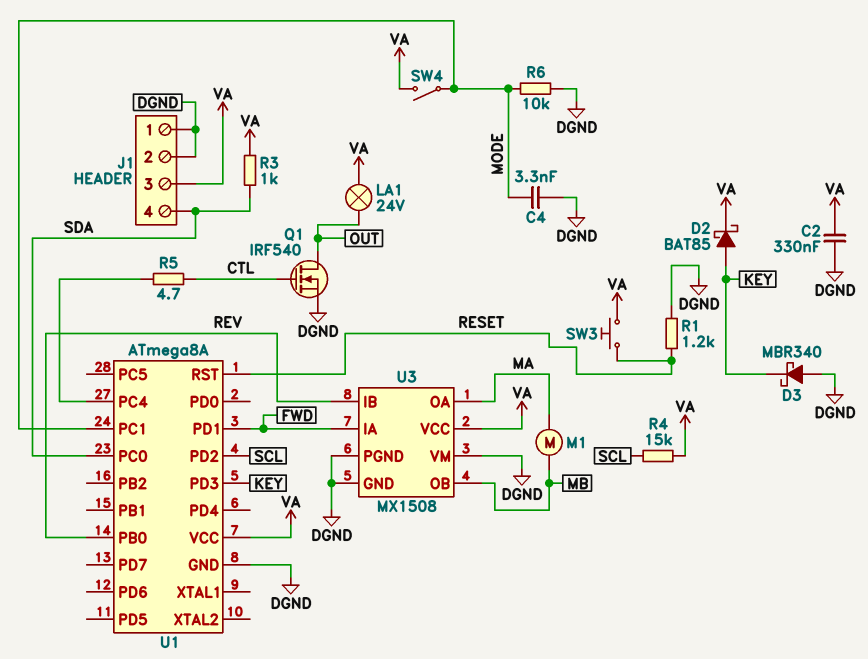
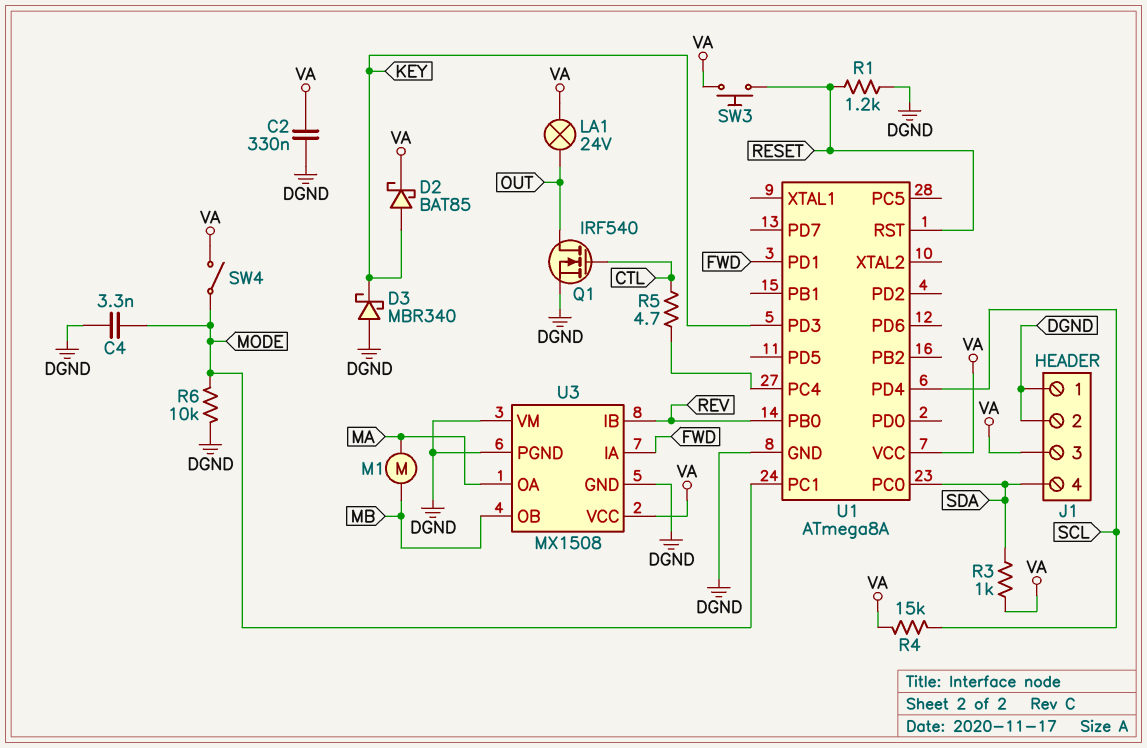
U1 pin PD2: SCL -> none
U1 pin PD4: none -> SCL

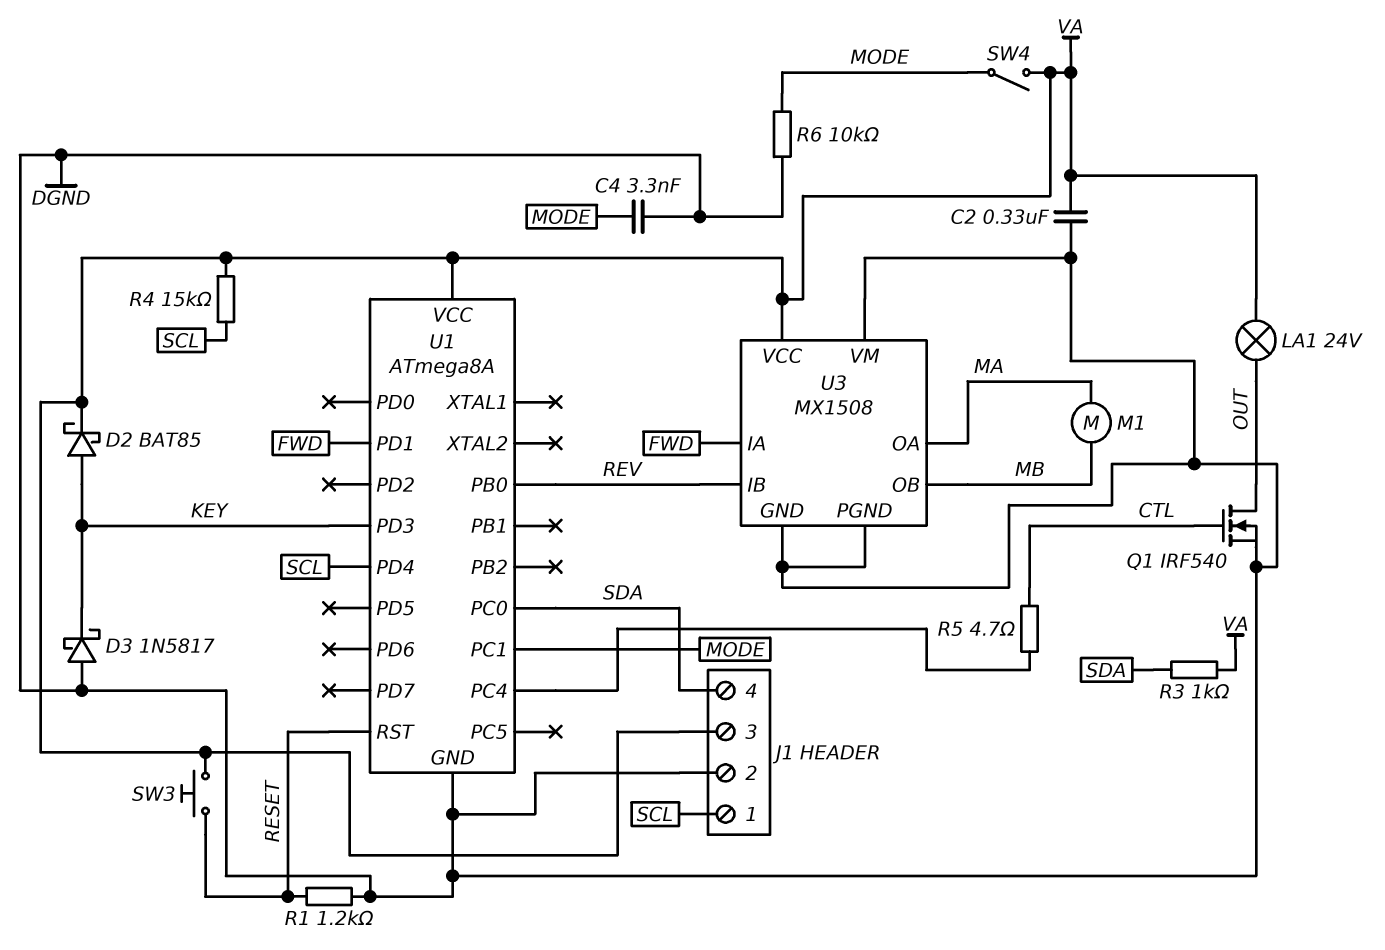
D3: schottky MBR340 (A DGND, K KEY) -> schottky 1N5817 (A DGND, K KEY)
J1 pin 1: DGND -> SCL

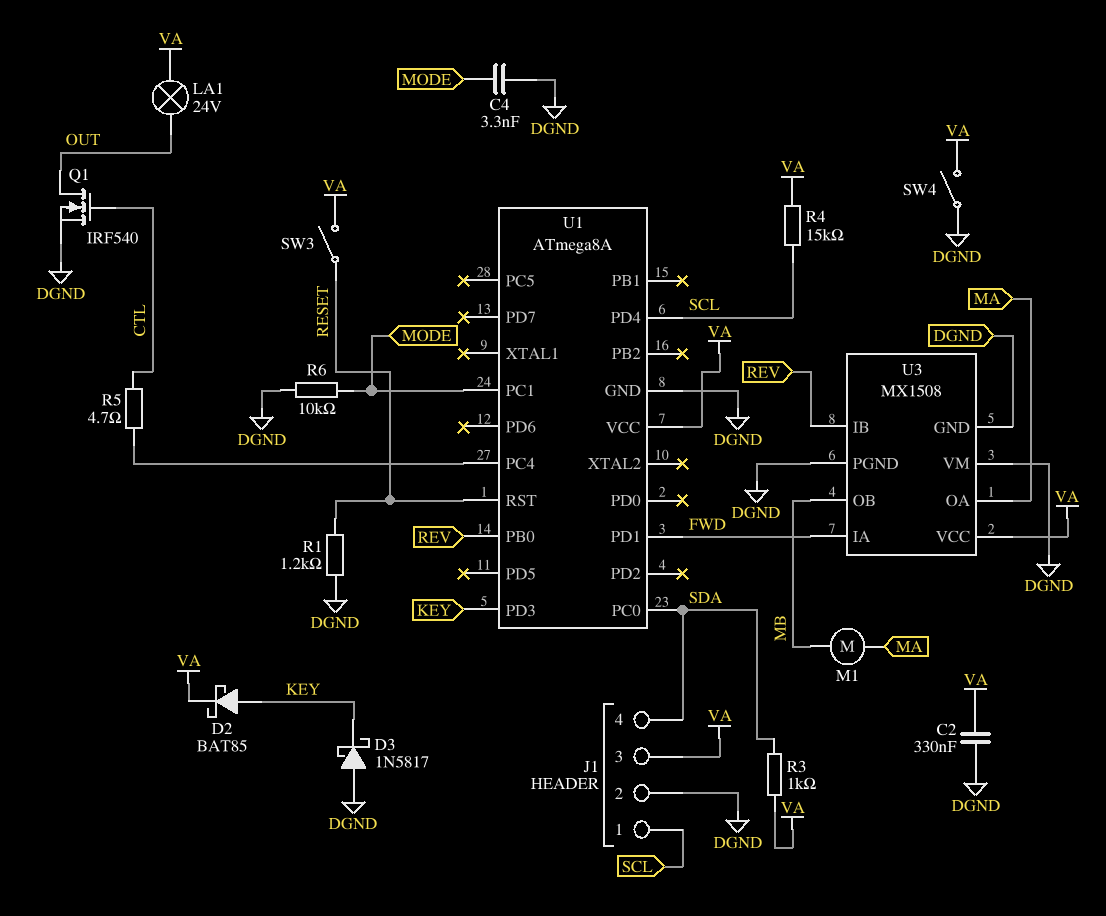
SW3: button (RESET, VA) -> switch (RESET, VA)
SW4: switch (MODE, VA) -> switch (DGND, VA)

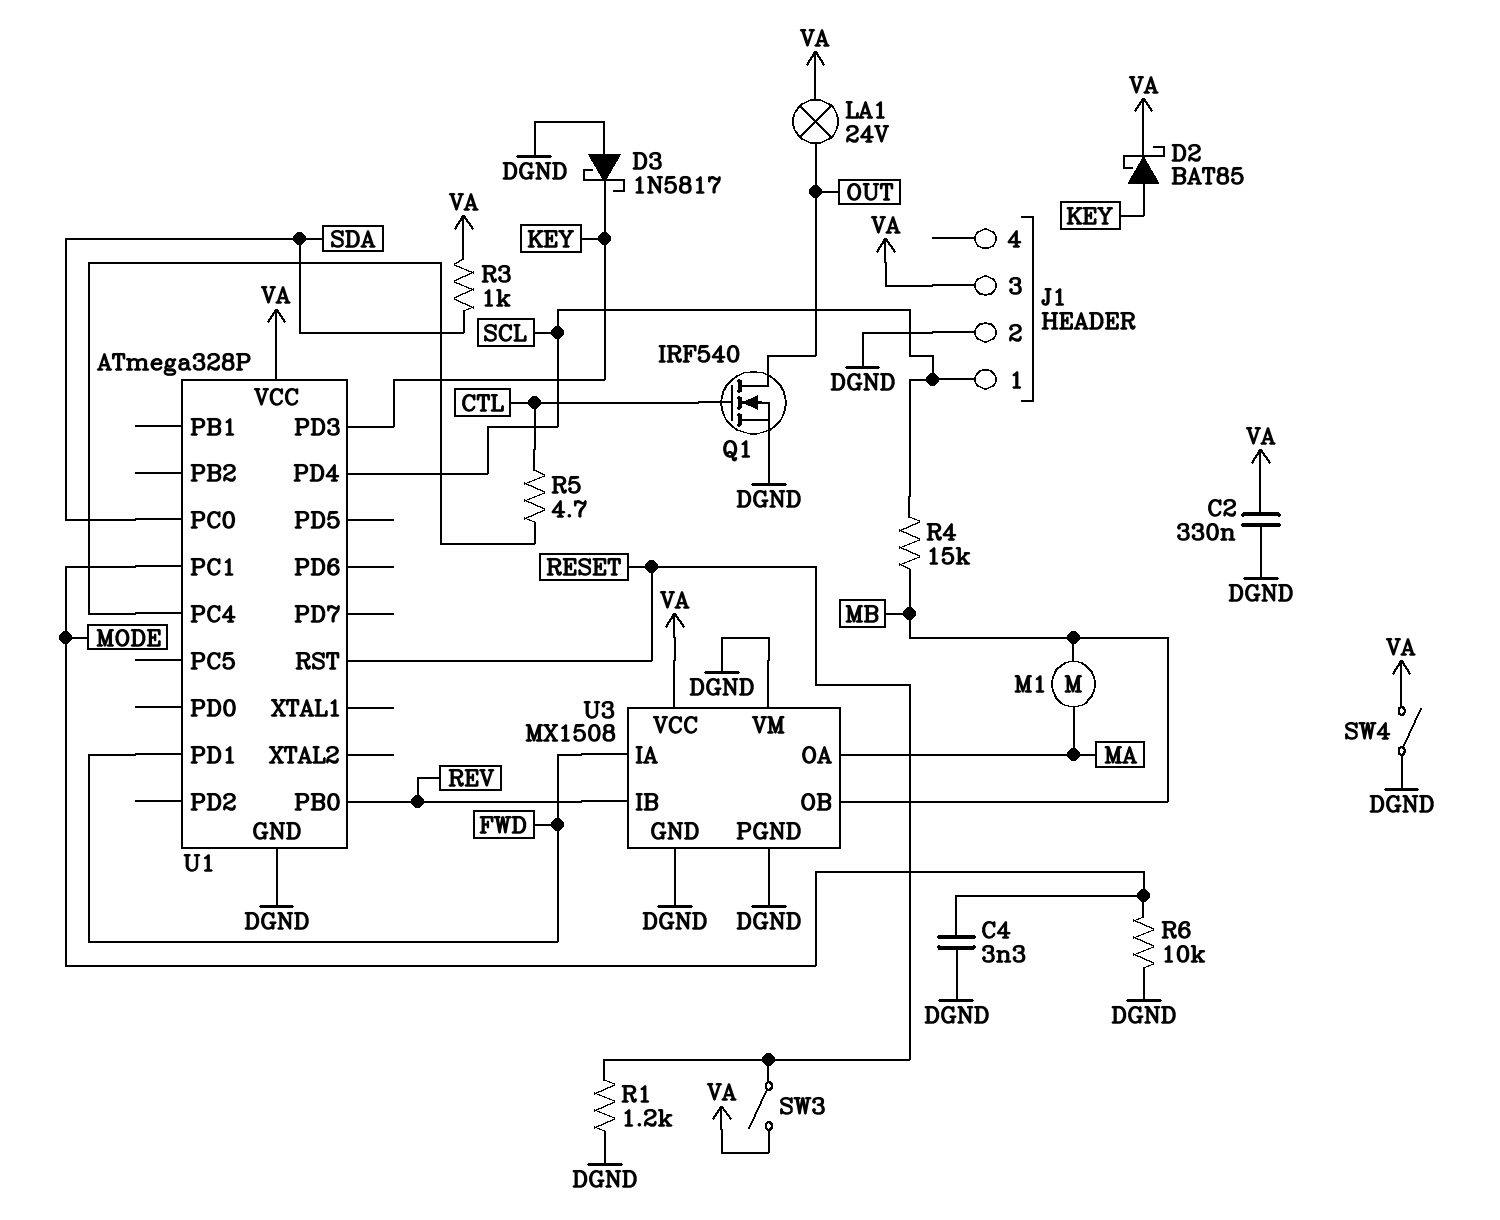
J1 pin 4: SDA -> none
R4: 15k (SCL, VA) -> 15k (MB, SCL)
U1: ATmega8A -> ATmega328P

